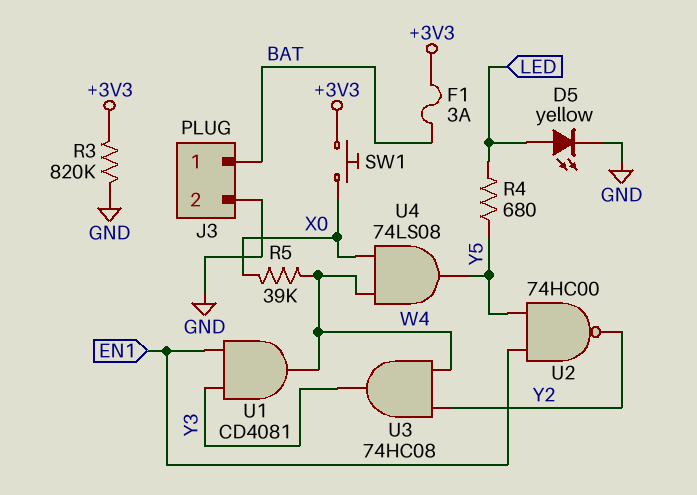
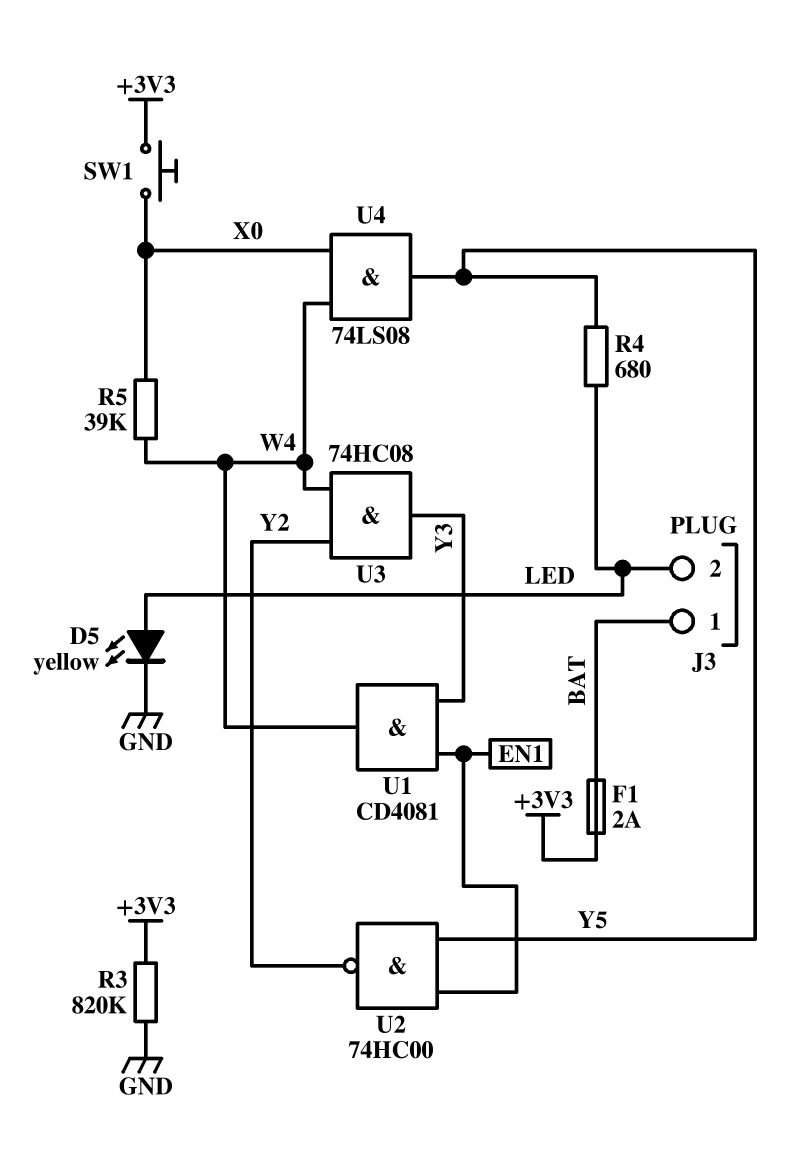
F1: 3A (+3V3, BAT) -> 2A (+3V3, BAT)
J3 pin 2: GND -> LED

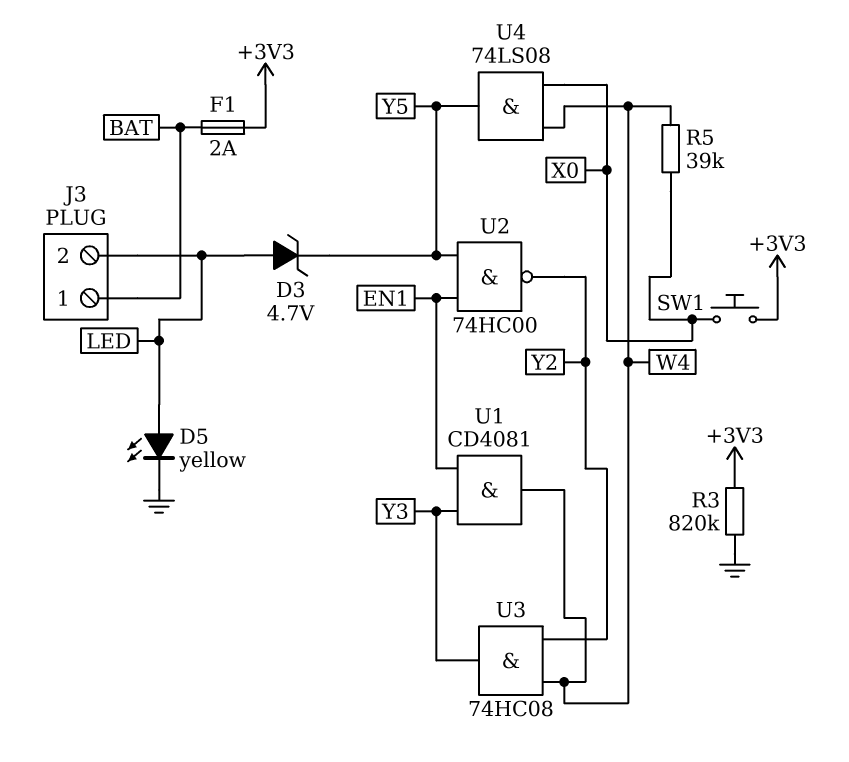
D3: none -> zener 4.7V (A LED, K Y5)
R4: 680 (LED, Y5) -> none

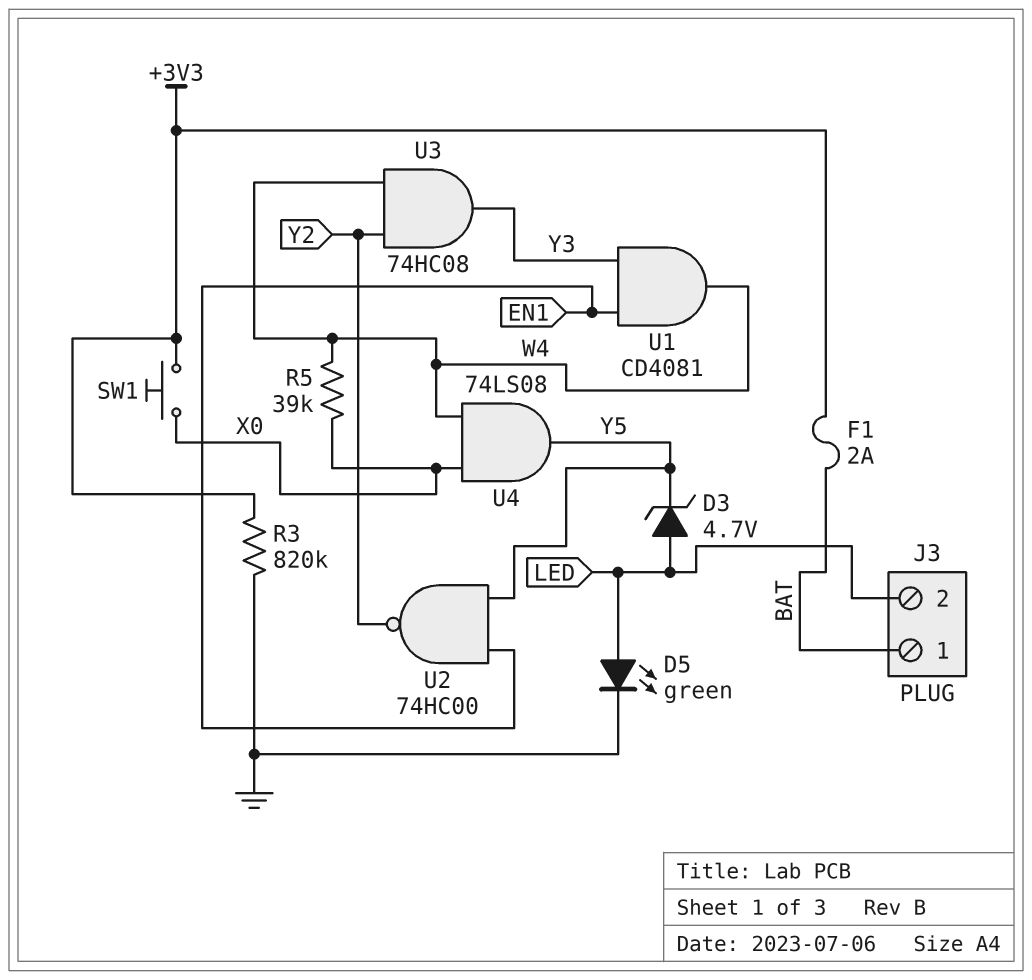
D5: LED yellow (A LED, K GND) -> LED green (A LED, K GND)

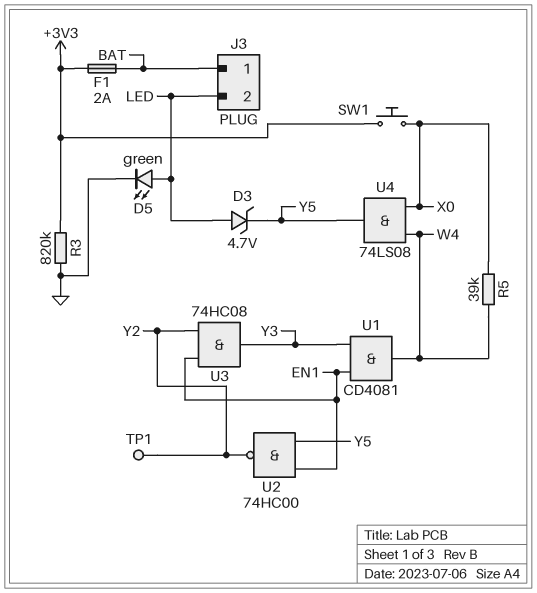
TP1: none -> test point (Y2)
U3: AND 74HC08 (in W4, in Y2, out Y3) -> AND 74HC08 (in EN1, in Y2, out Y3)

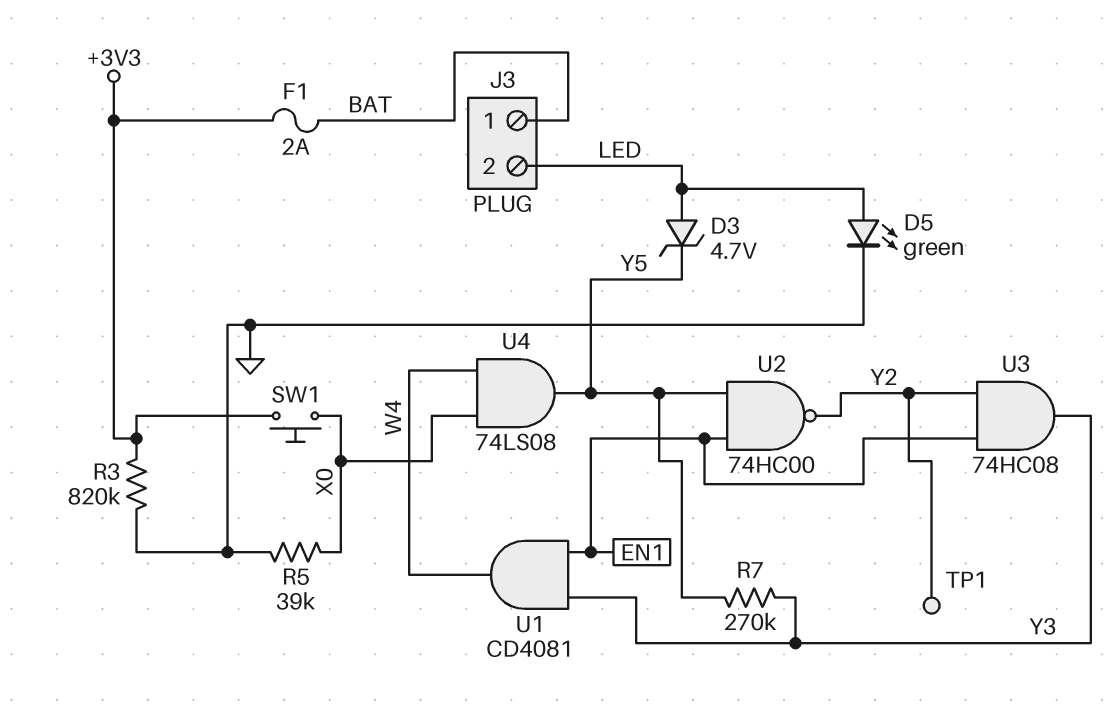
R5: 39k (W4, X0) -> 39k (GND, X0)
R7: none -> 270k (Y3, Y5)

